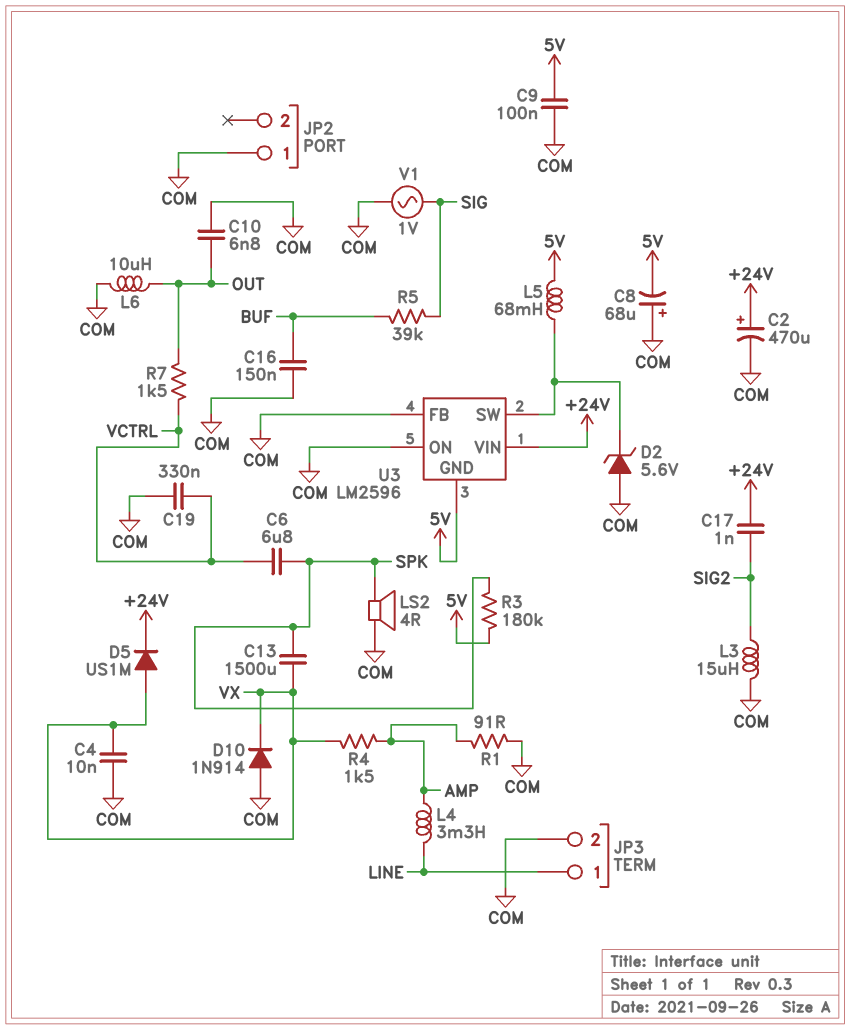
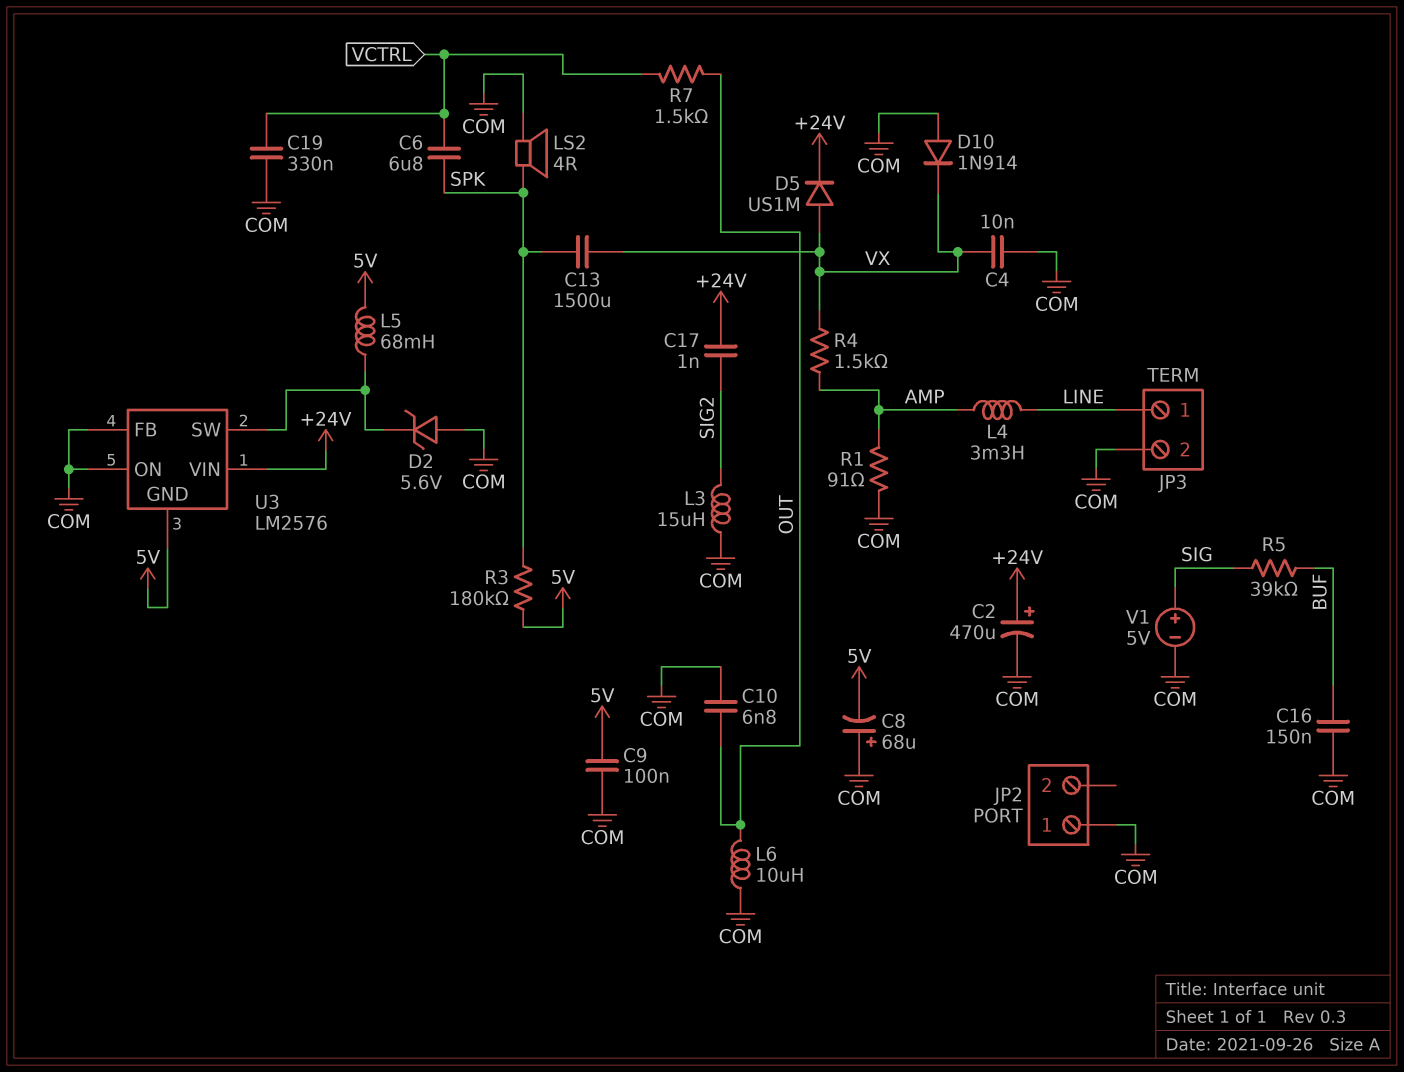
U3: LM2596 -> LM2576
V1: AC 1V (COM, SIG) -> 5V (plus SIG, minus COM)

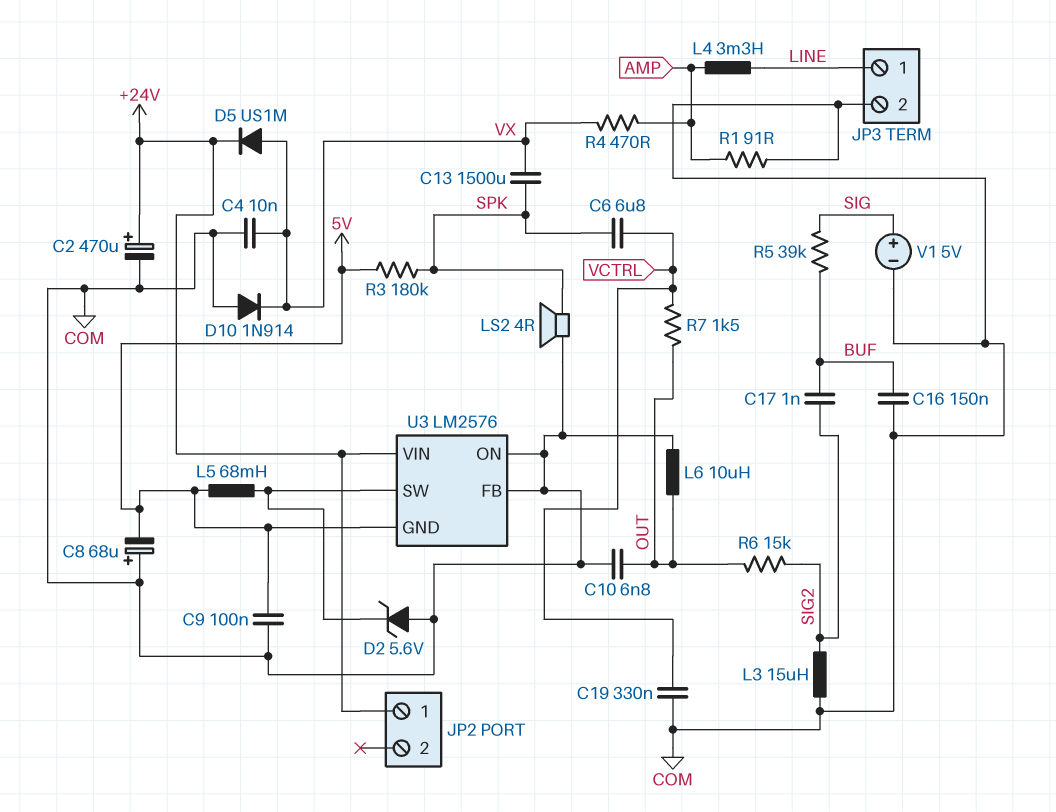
C17: 1nF (+24V, SIG2) -> 1nF (BUF, SIG2)
JP2 pin 1: COM -> +24V
R4: 1.5k (AMP, VX) -> 470 (AMP, VX)
R6: none -> 15k (OUT, SIG2)

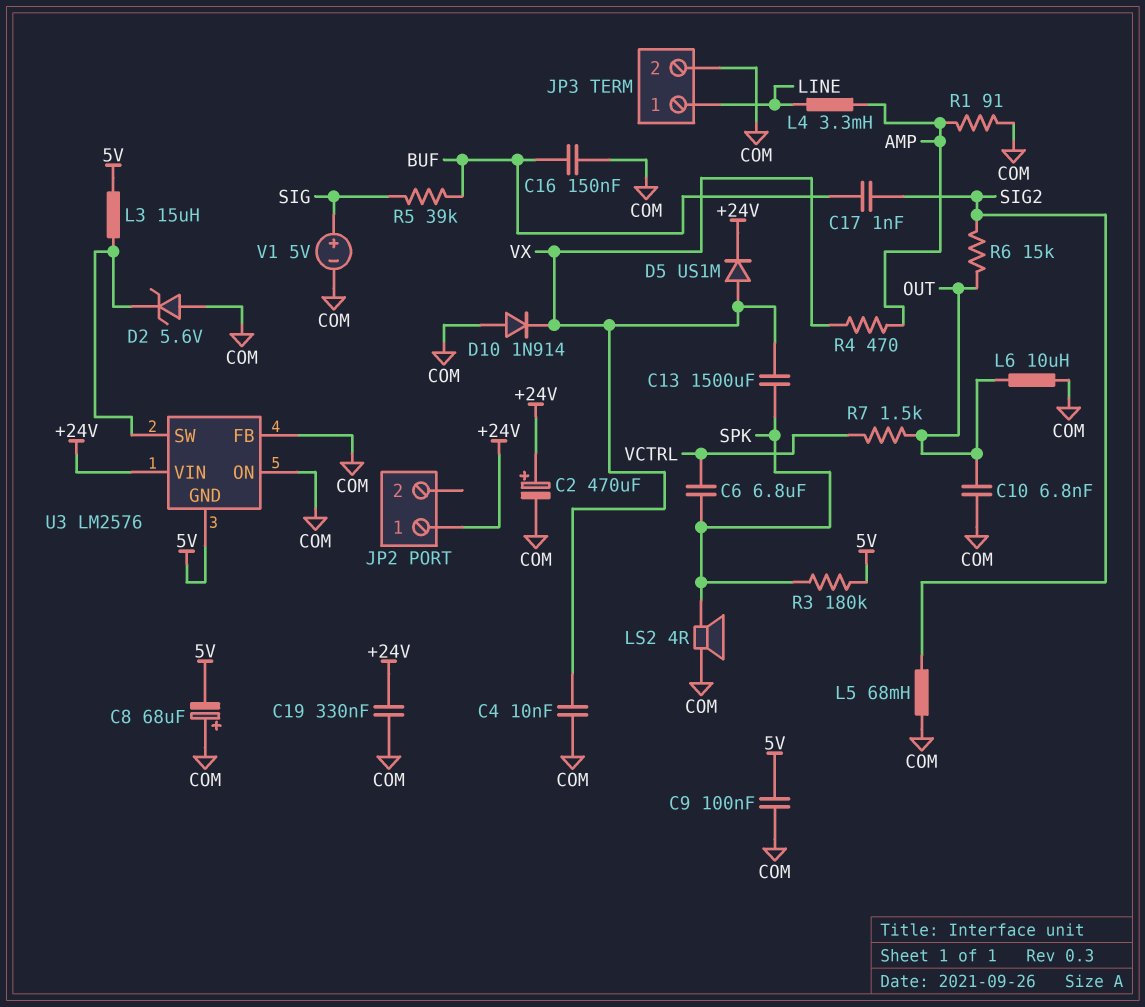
C19: 330nF (COM, VCTRL) -> 330nF (+24V, COM)
L3: 15uH (COM, SIG2) -> 15uH (5V, U3/SW)
L5: 68mH (5V, U3/SW) -> 68mH (COM, SIG2)

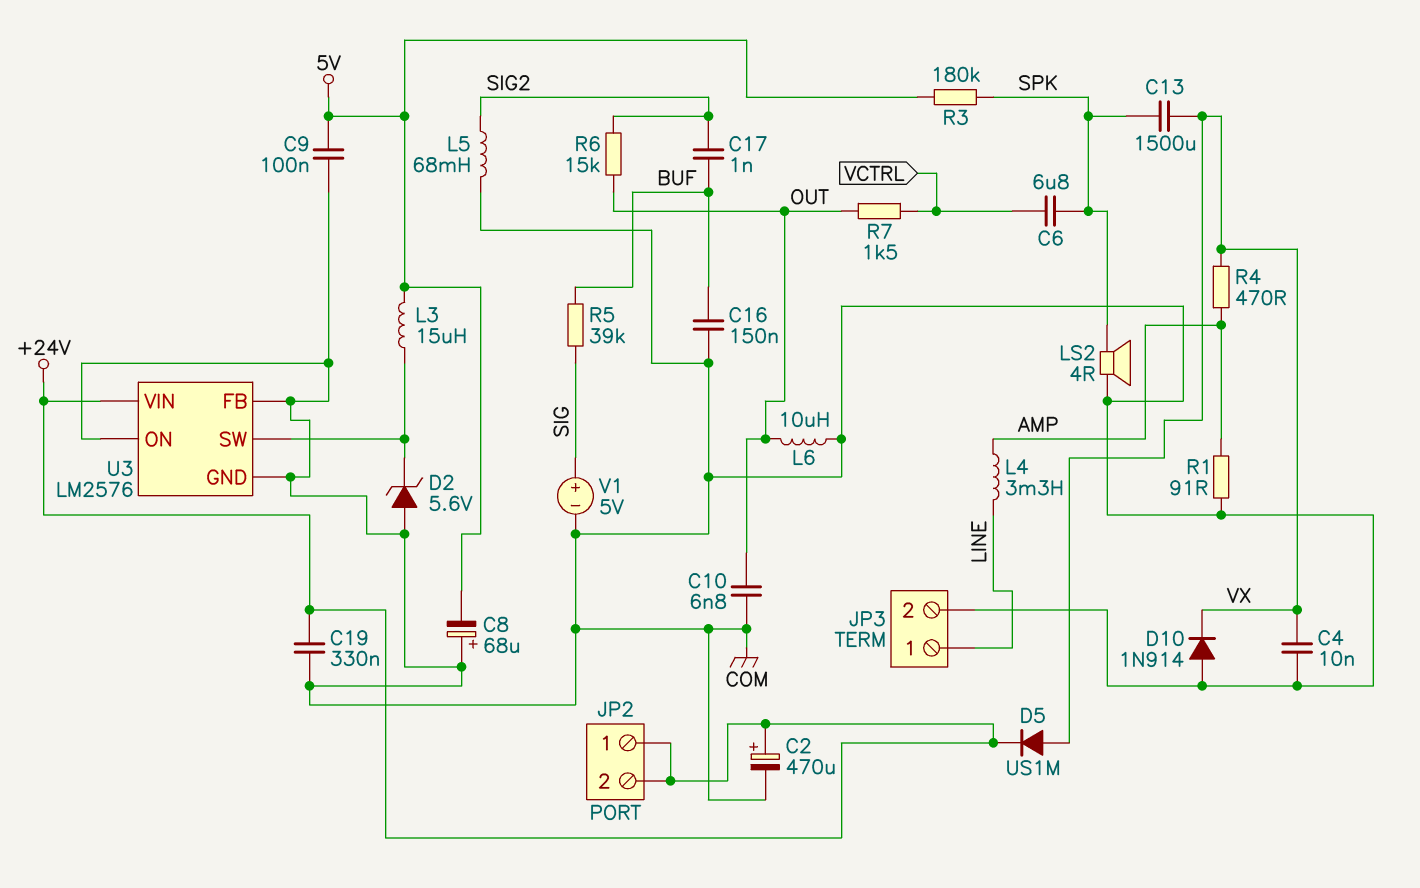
JP2 pin 2: none -> +24V
U3 pin GND: 5V -> COM

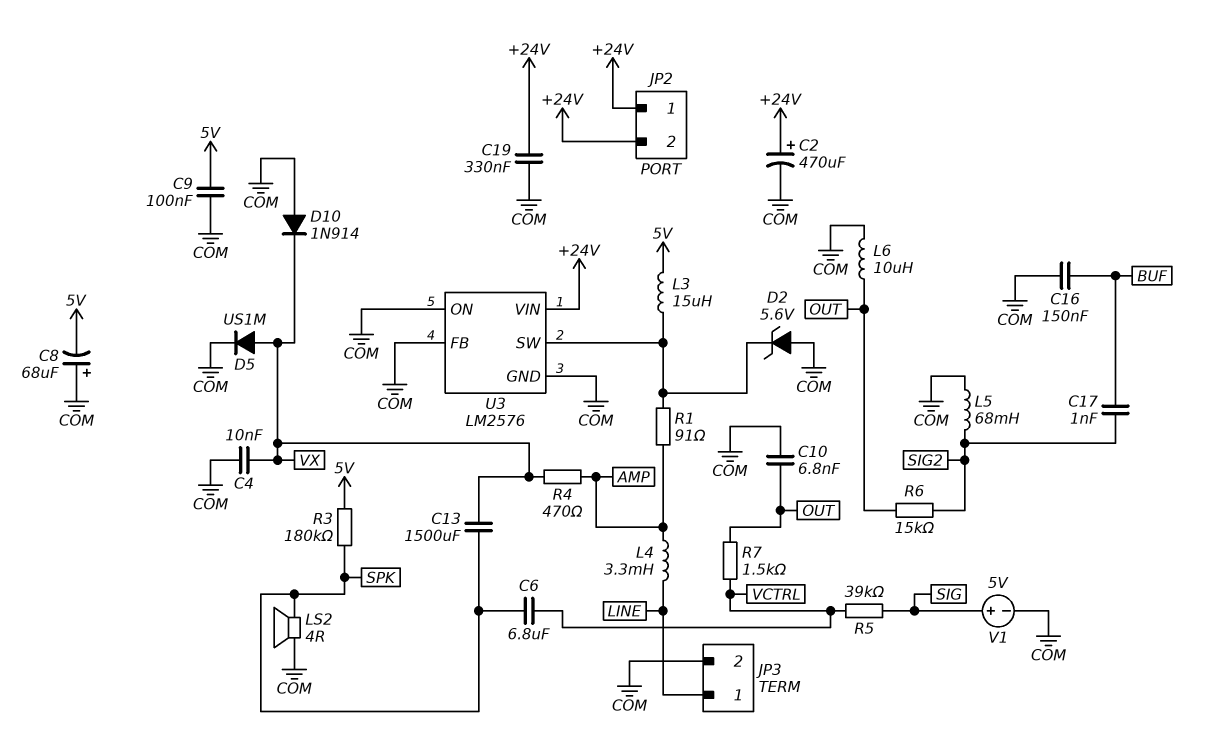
D5: diode US1M (A VX, K +24V) -> diode US1M (A VX, K COM)
R1: 91 (AMP, COM) -> 91 (AMP, U3/SW)
R5: 39k (BUF, SIG) -> 39k (SIG, VCTRL)

